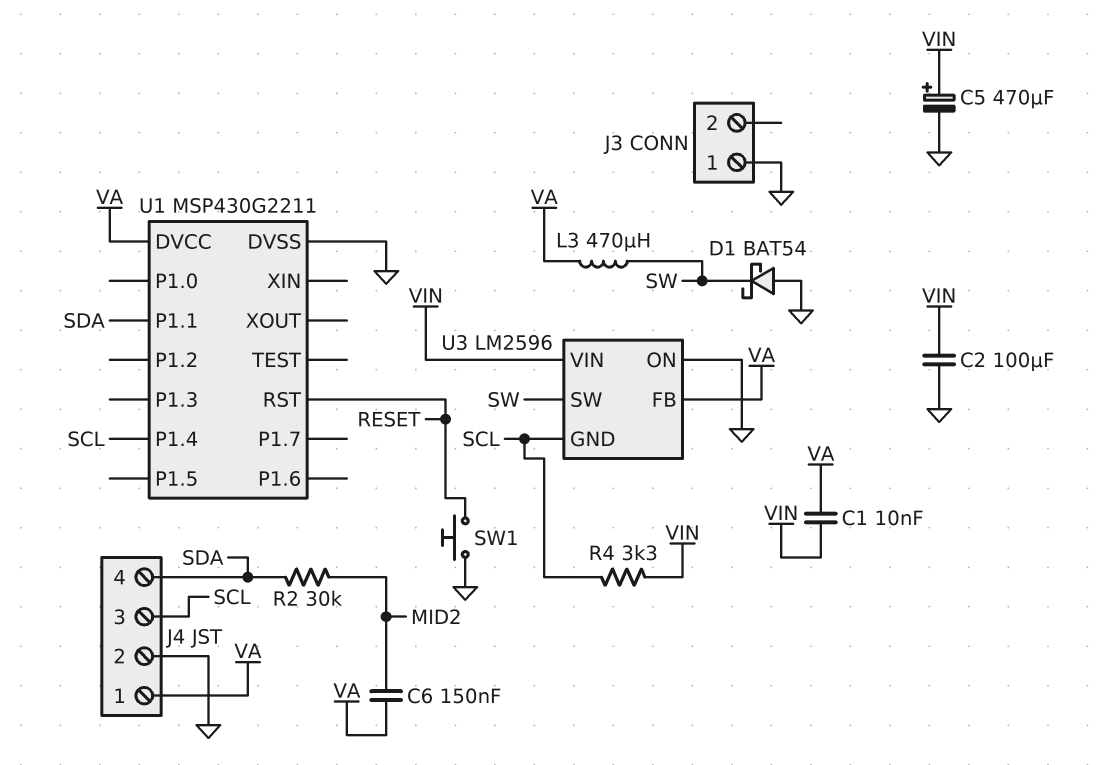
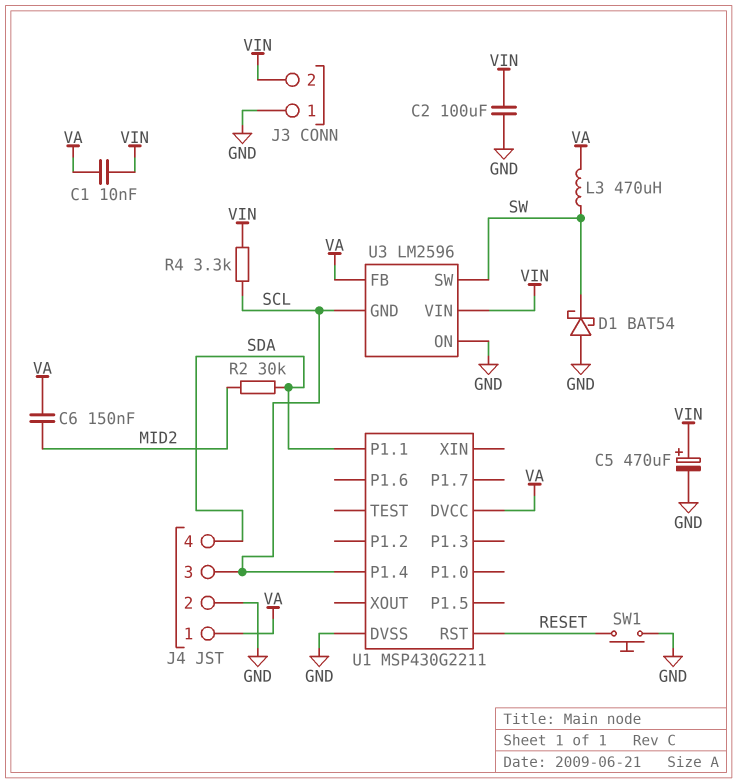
J3 pin 2: none -> VIN

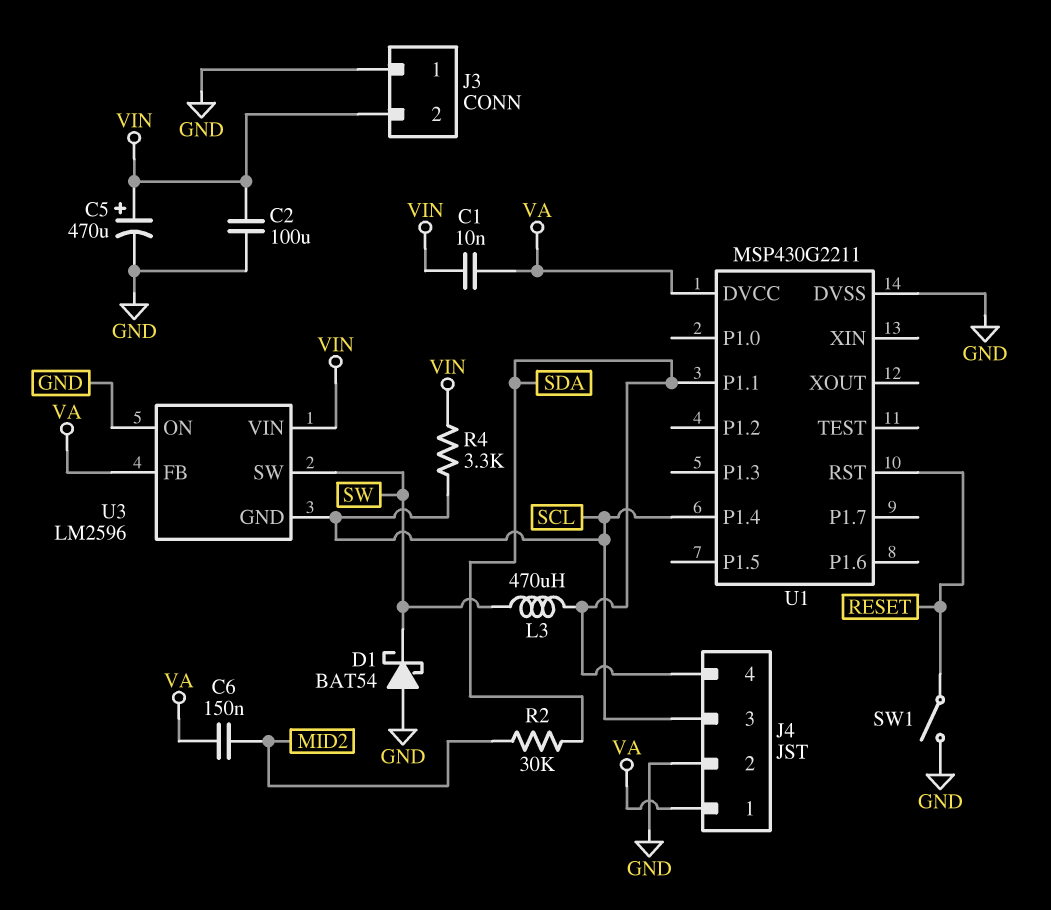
L3: 470uH (SW, VA) -> 470uH (SDA, SW)
SW1: button (GND, RESET) -> switch (GND, RESET)

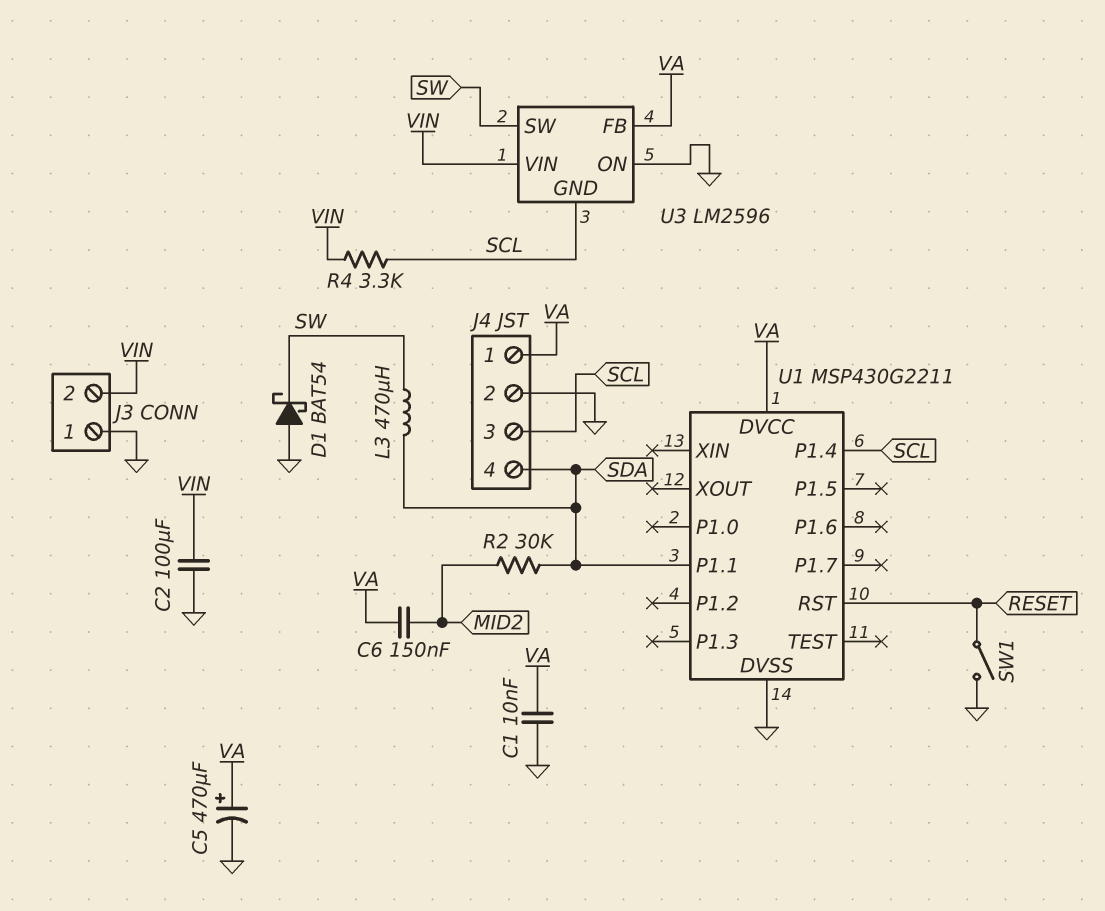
C1: 10nF (VA, VIN) -> 10nF (GND, VA)
C5: 470uF (plus VIN, minus GND) -> 470uF (plus VA, minus GND)

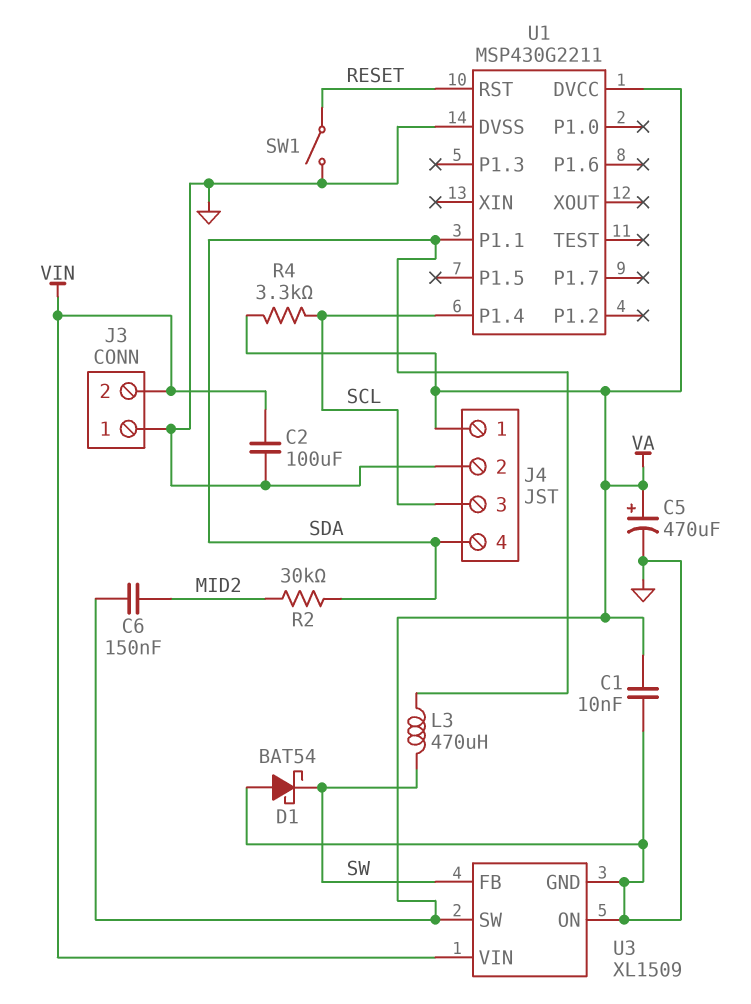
R4: 3.3k (SCL, VIN) -> 3.3k (SCL, VA)
U3: LM2596 -> XL1509
U3 pin FB: VA -> SW
U3 pin GND: SCL -> GND
U3 pin SW: SW -> VA

